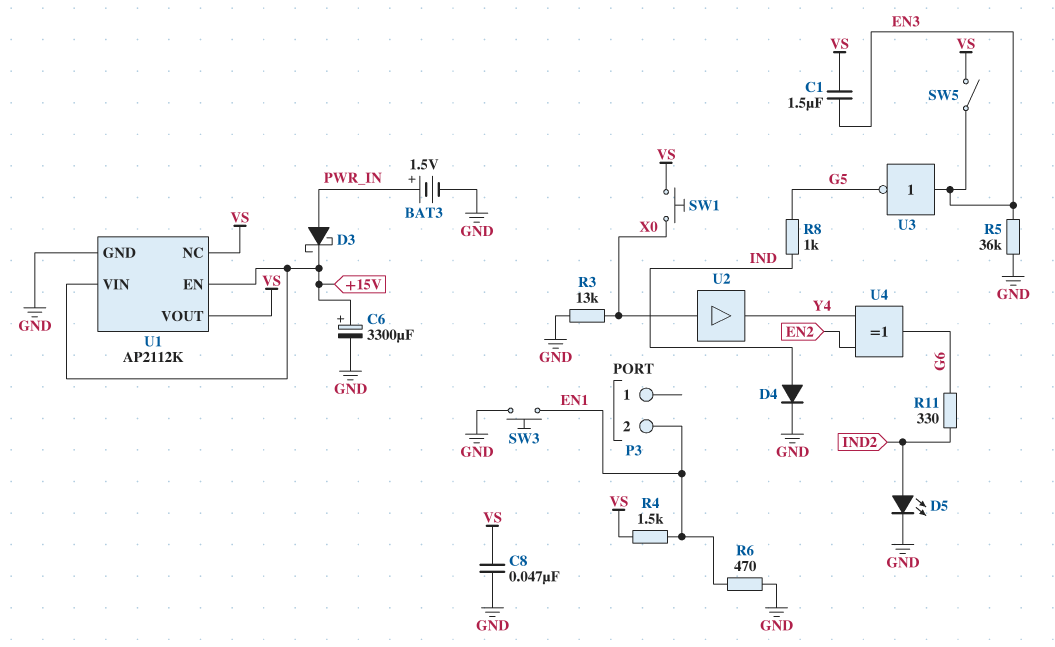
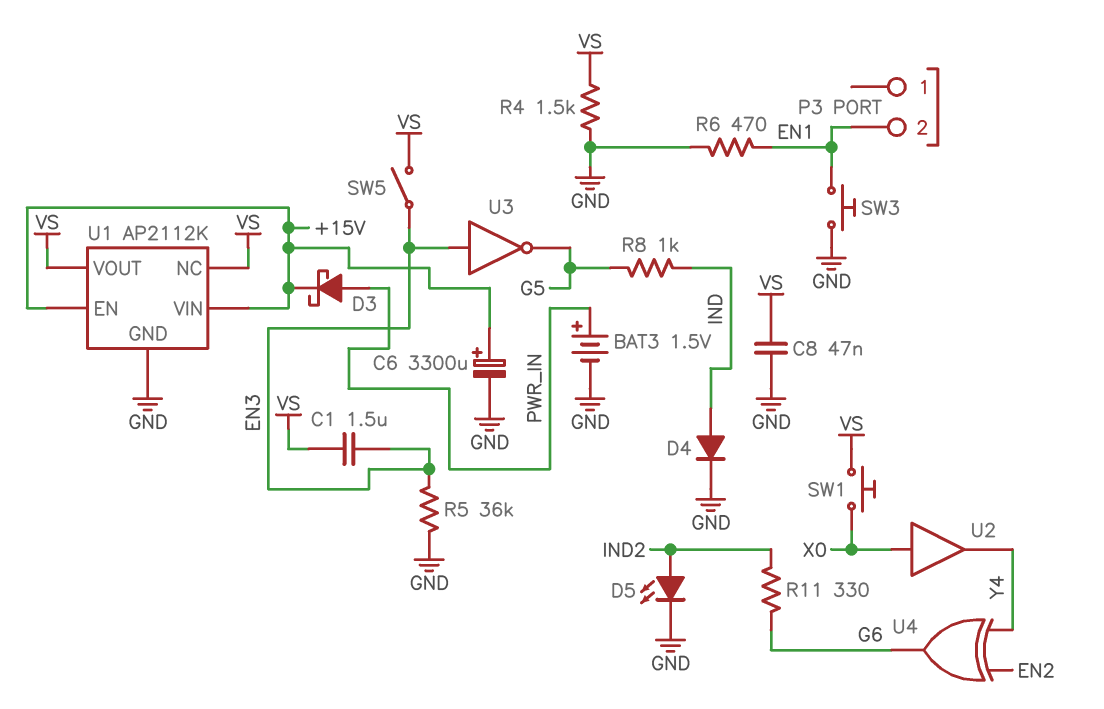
R3: 13k (GND, X0) -> none
R4: 1.5k (EN1, VS) -> 1.5k (GND, VS)

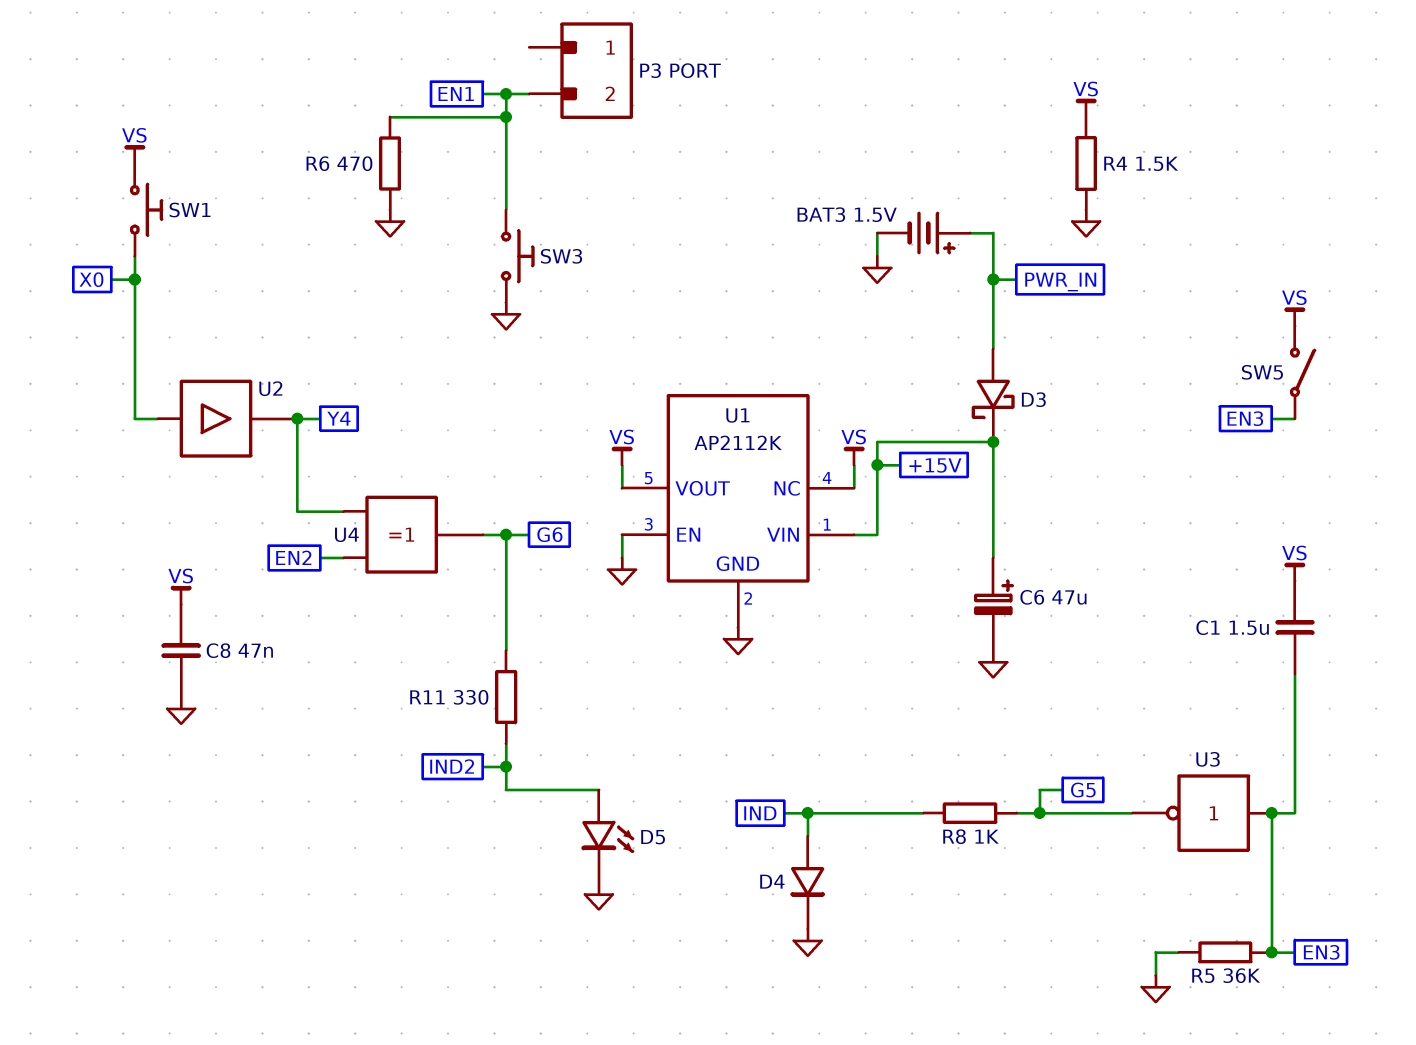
C6: 3300uF (plus +15V, minus GND) -> 47uF (plus +15V, minus GND)
U1 pin EN: +15V -> GND

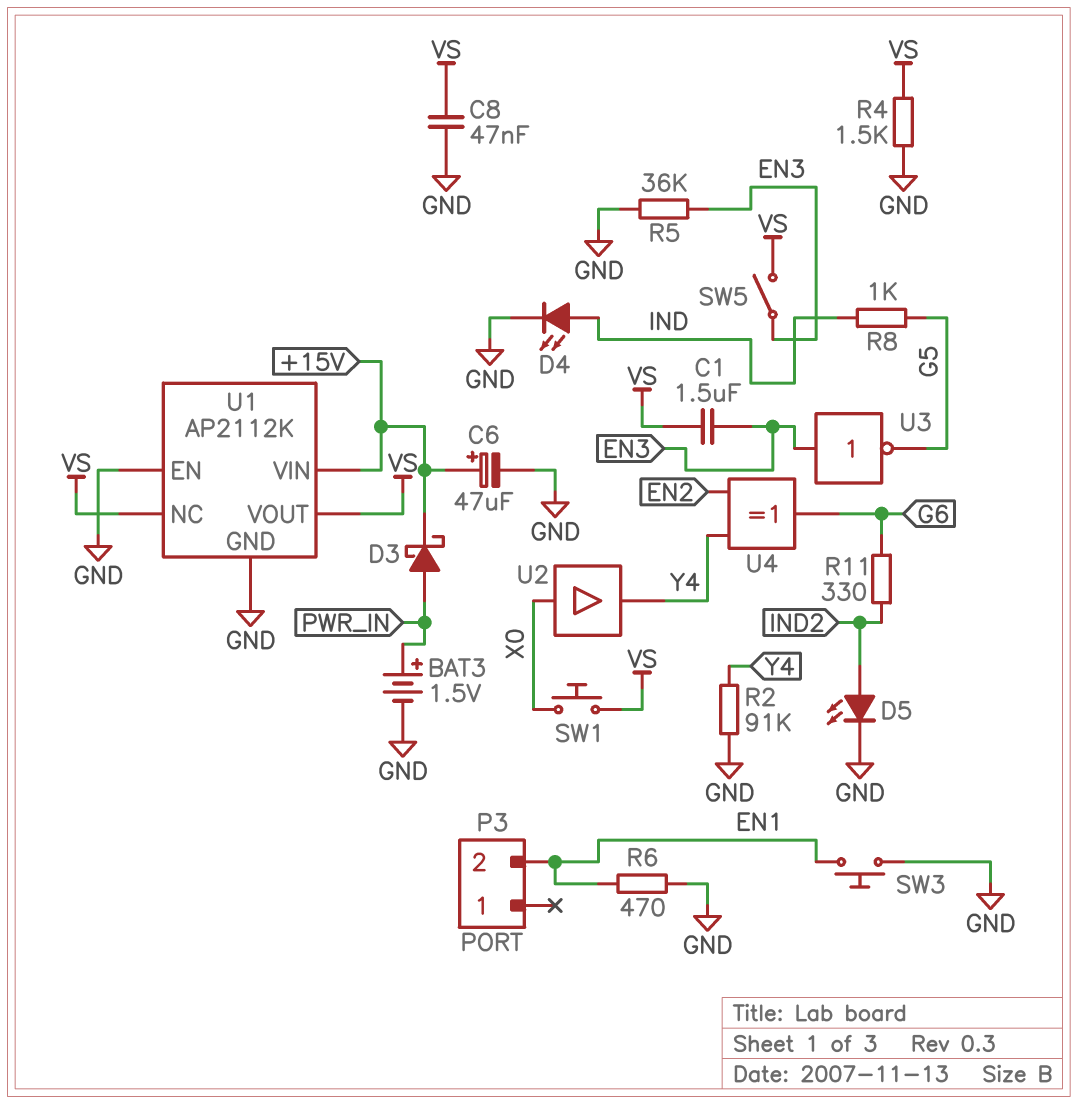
D4: diode (A IND, K GND) -> LED (A IND, K GND)
R2: none -> 91k (GND, Y4)

